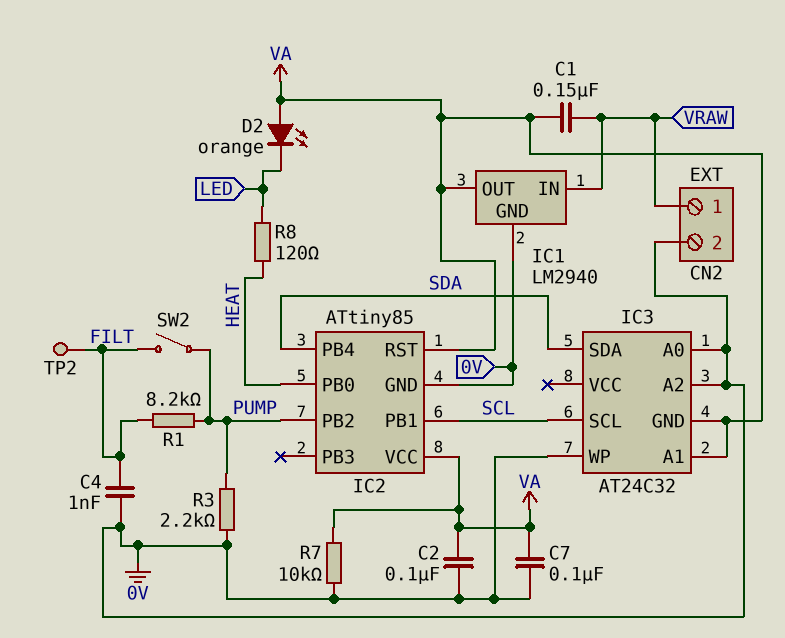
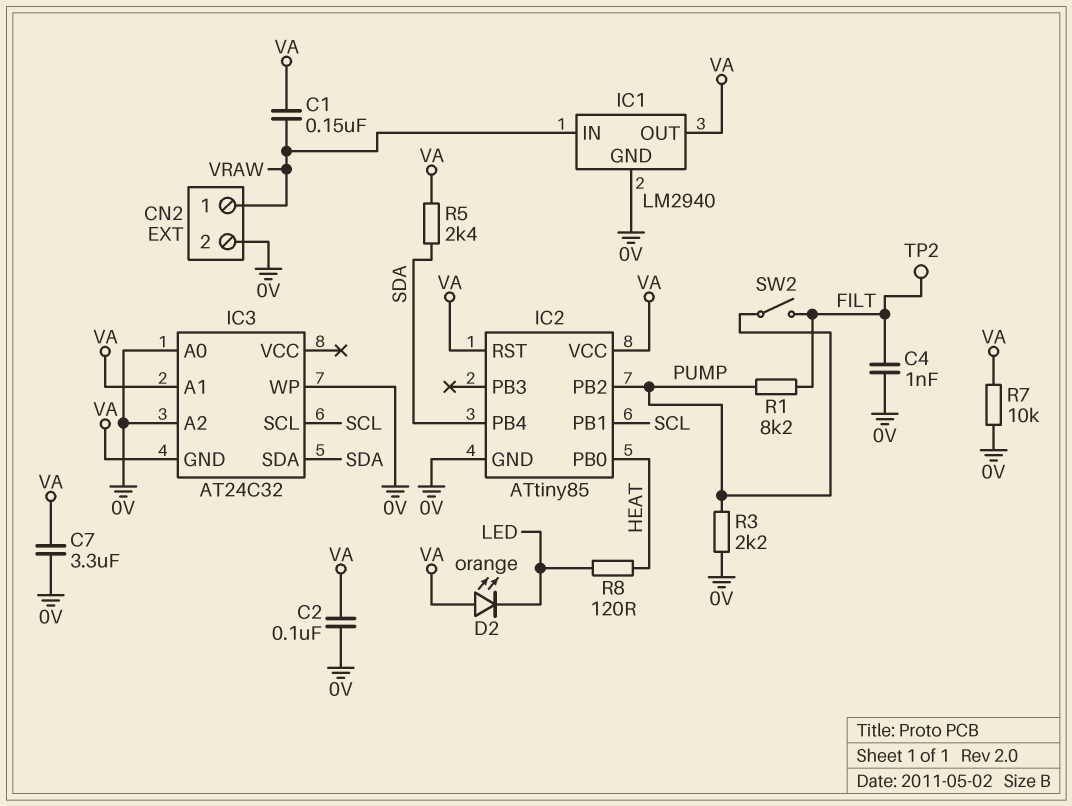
C7: 100nF (0V, VA) -> 3.3uF (0V, VA)
R5: none -> 2.4k (SDA, VA)

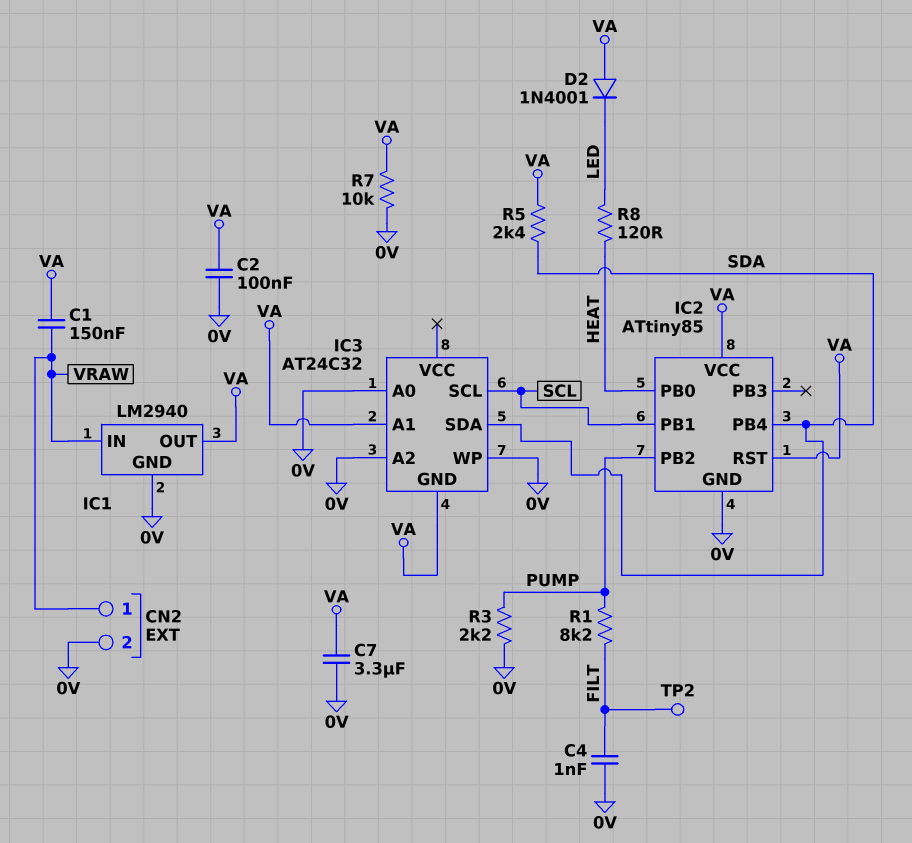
D2: LED orange (A VA, K LED) -> diode 1N4001 (A VA, K LED)
SW2: switch (FILT, PUMP) -> none

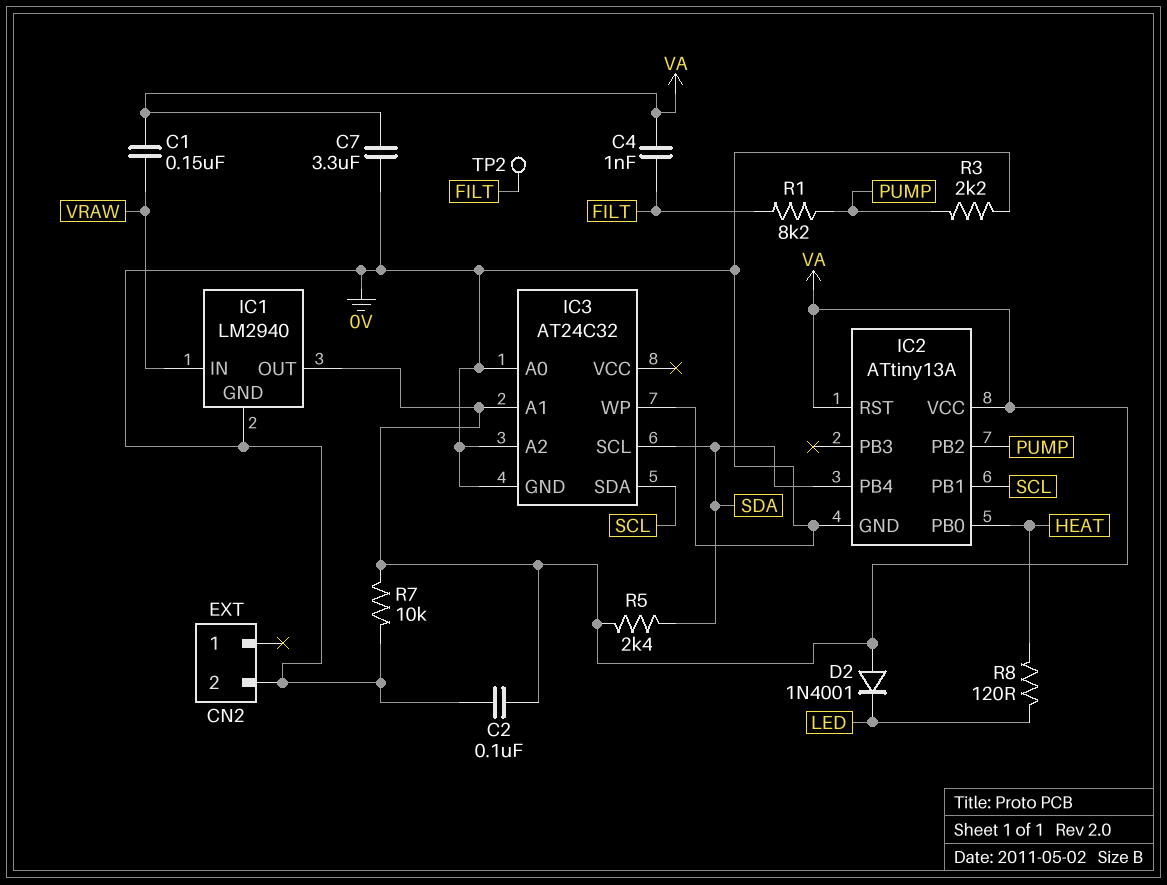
C4: 1nF (0V, FILT) -> 1nF (FILT, VA)
CN2 pin 1: VRAW -> none
IC2: ATtiny85 -> ATtiny13A
IC3 pin GND: VA -> 0V
IC3 pin SCL: SCL -> SDA
IC3 pin SDA: SDA -> SCL

